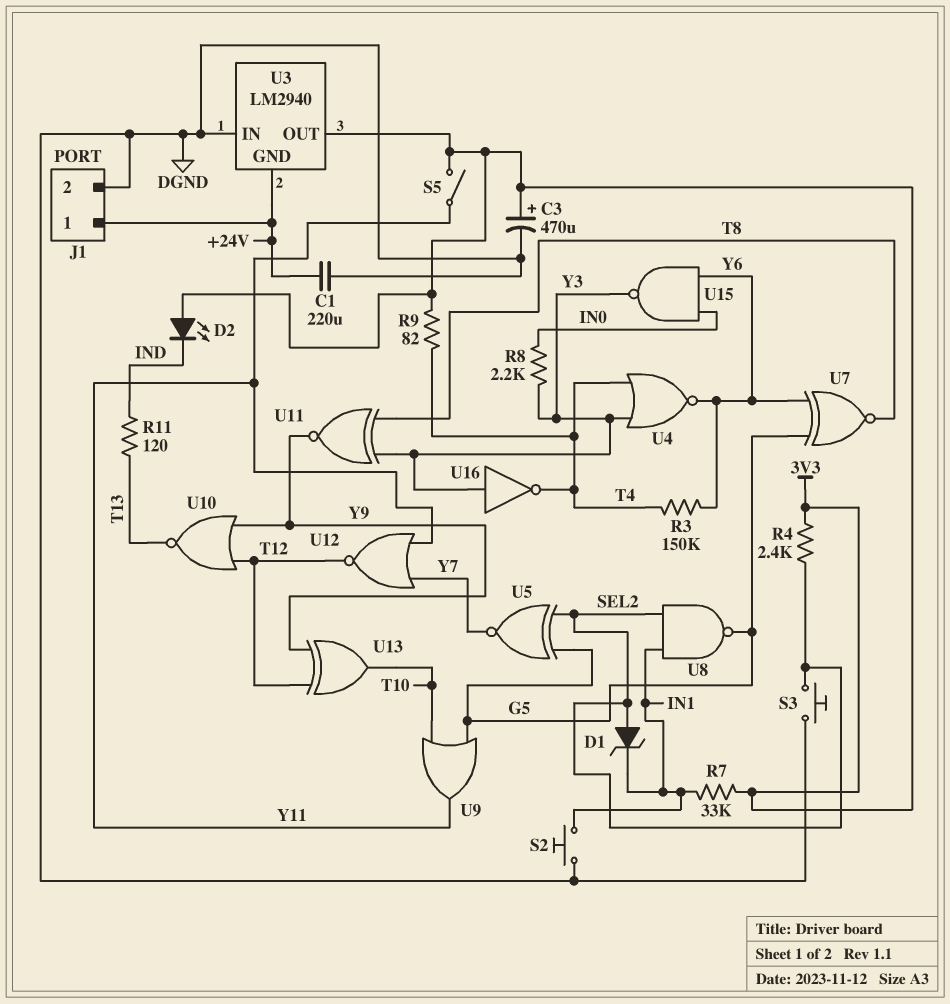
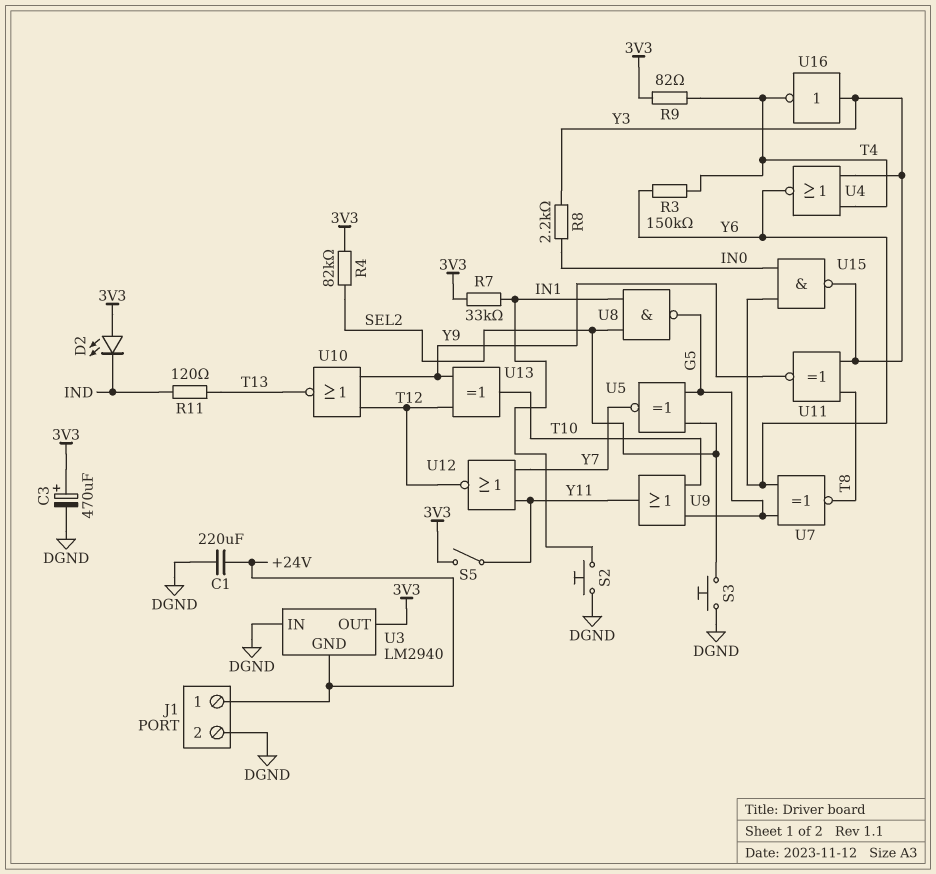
D1: zener (A SEL2, K IN1) -> none
R4: 2.4k (3V3, SEL2) -> 82k (3V3, SEL2)

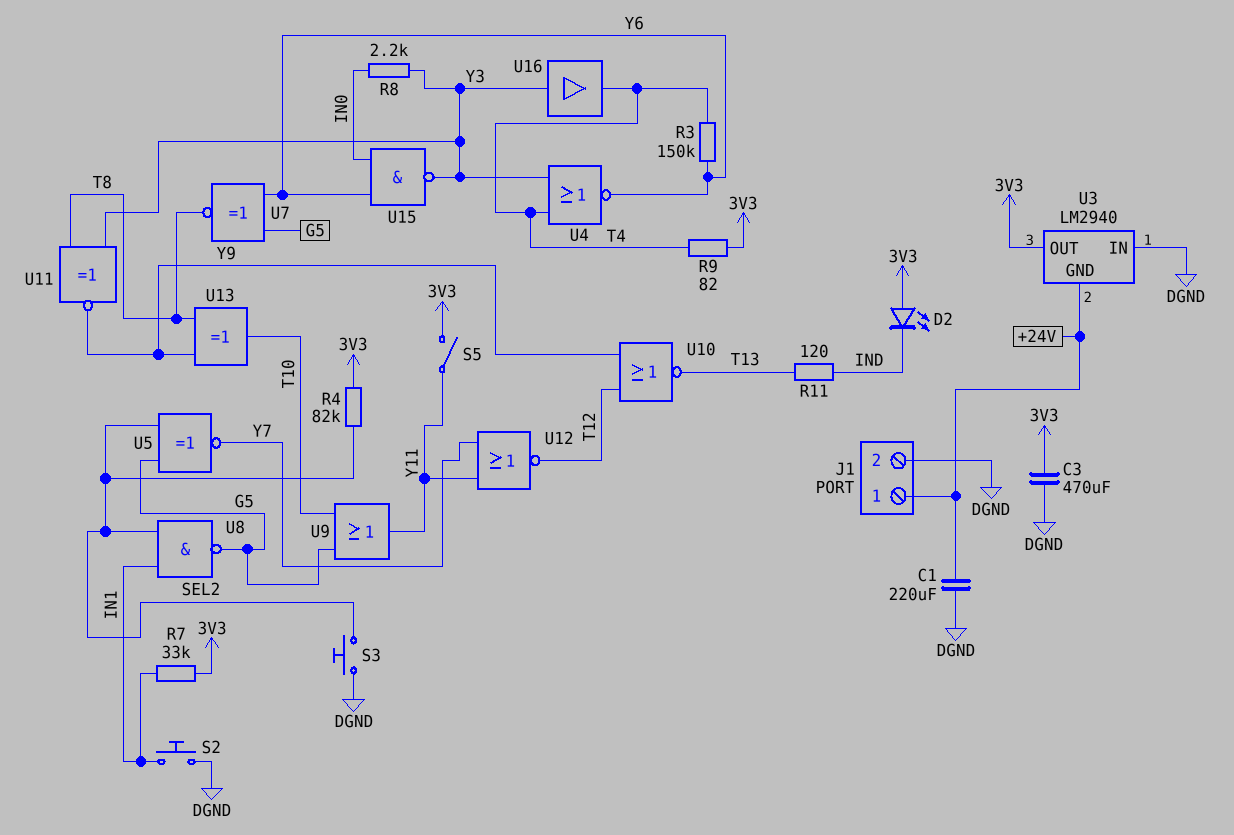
C3: 470uF (plus 3V3, minus DGND) -> 470uF (3V3, DGND)
U13: XOR (in T12, in Y9, out T10) -> XOR (in T8, in Y9, out T10)
U16: NOT (in Y3, out T4) -> buffer (in Y3, out T4)

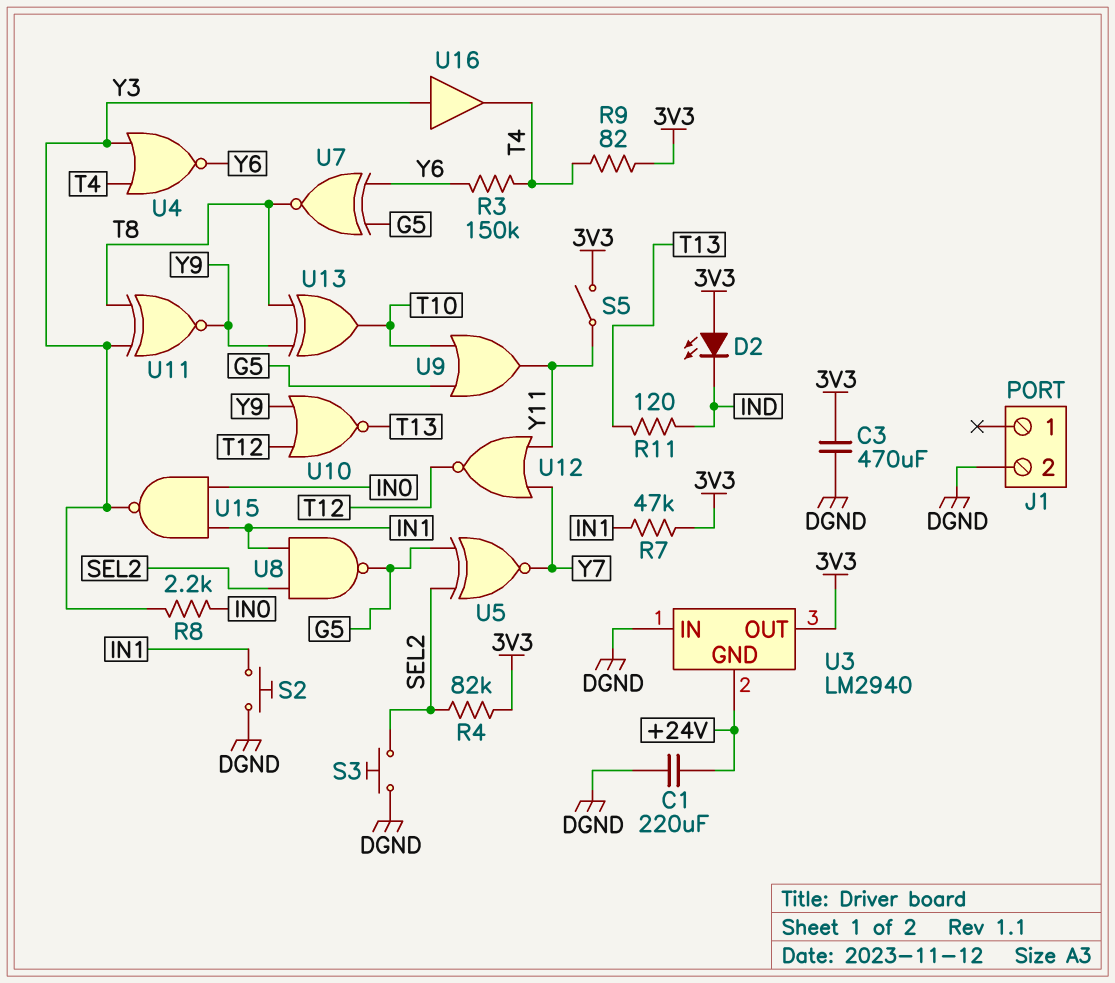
J1 pin 1: +24V -> none
R7: 33k (3V3, IN1) -> 47k (3V3, IN1)
U15: NAND (in IN0, in Y6, out Y3) -> NAND (in IN0, in IN1, out Y3)

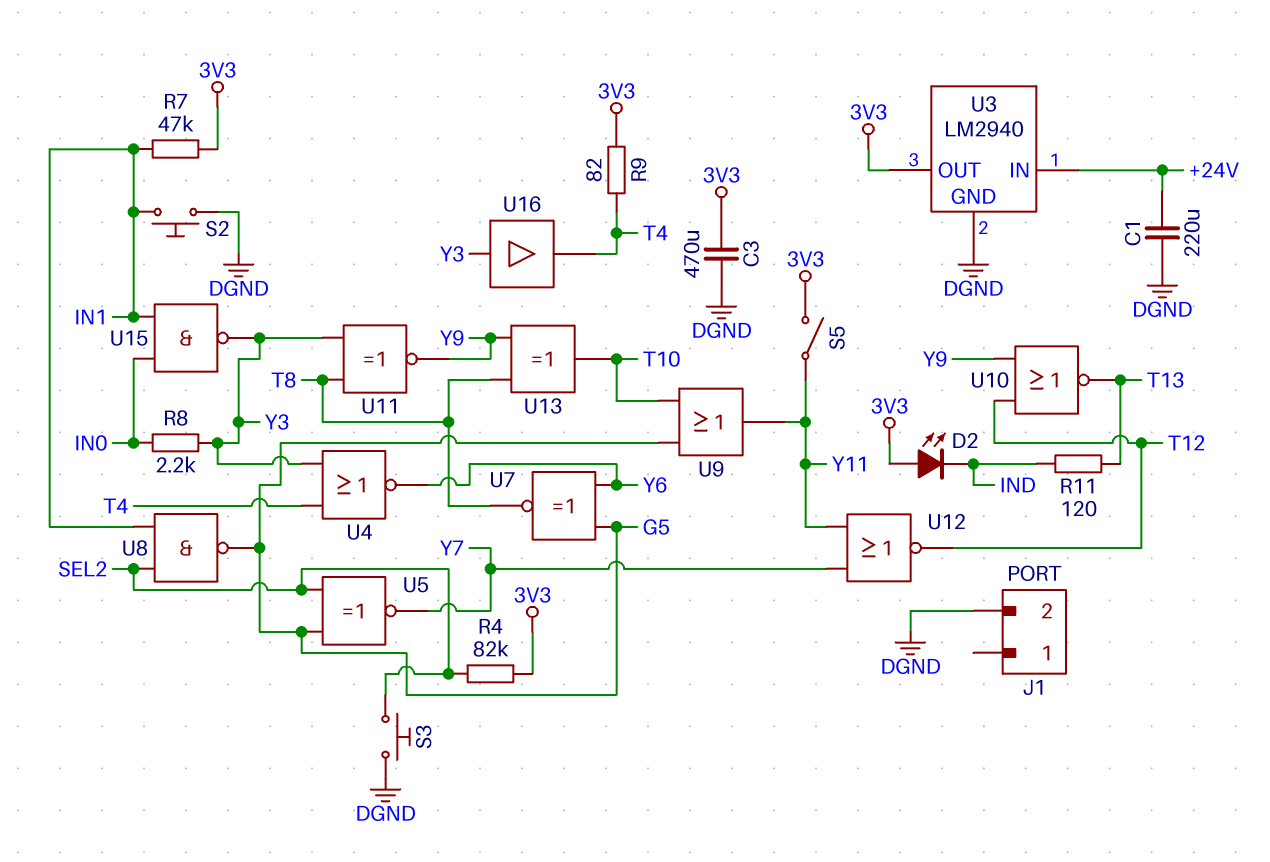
R3: 150k (T4, Y6) -> none
U3 pin GND: +24V -> DGND
U3 pin IN: DGND -> +24V

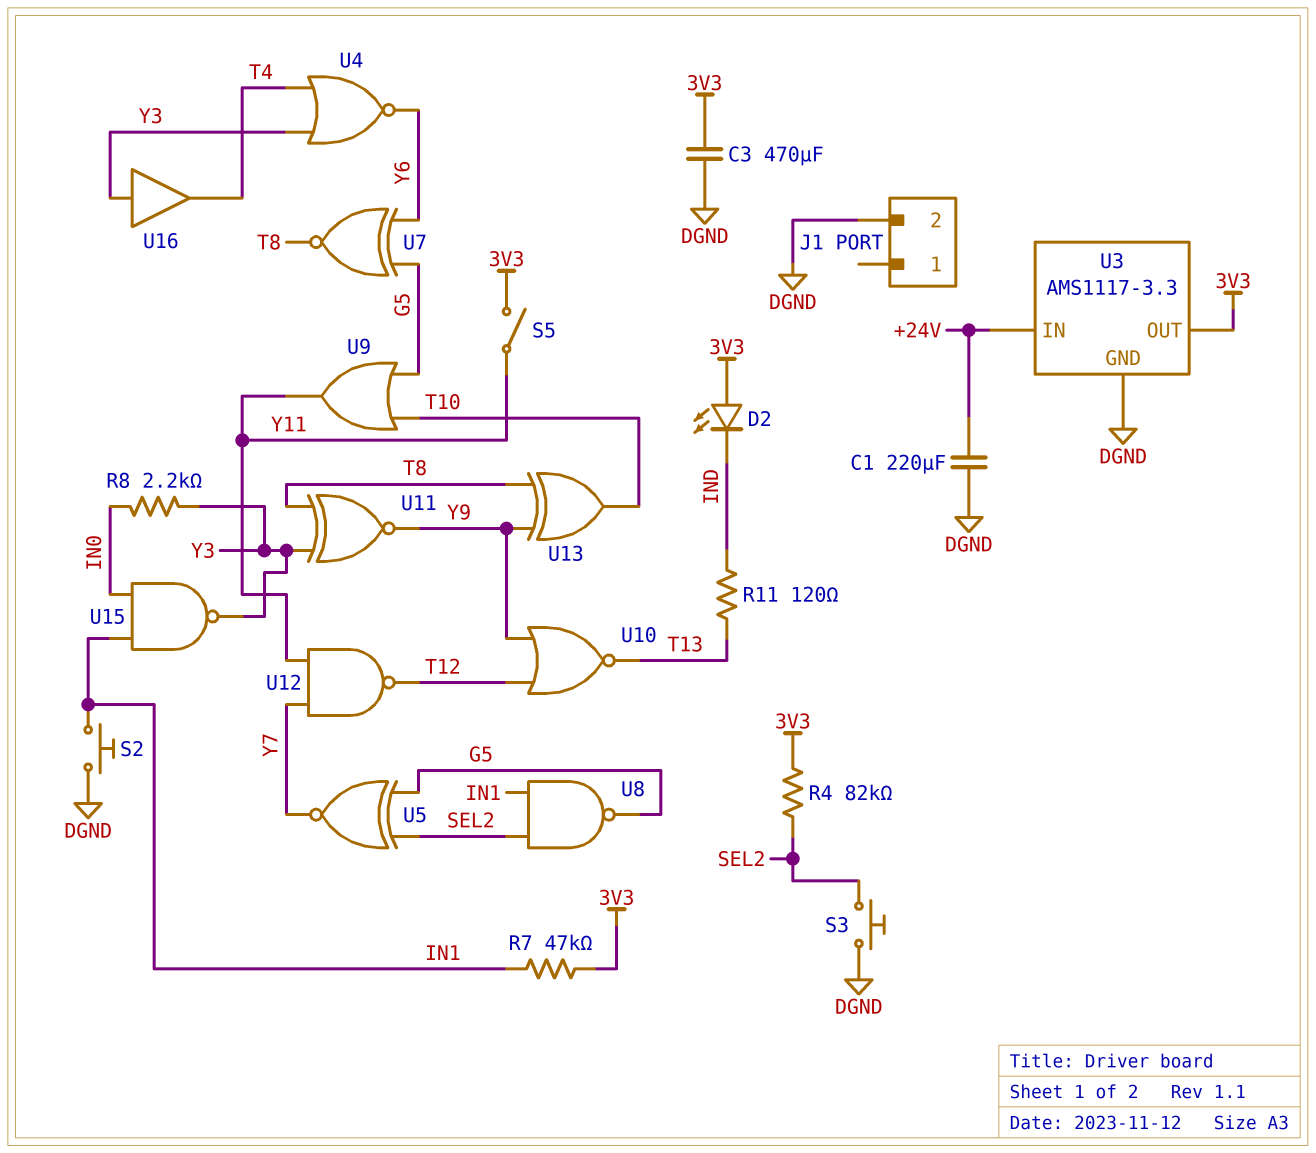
R9: 82 (3V3, T4) -> none
U3: LM2940 -> AMS1117-3.3
U12: NOR (in Y7, in Y11, out T12) -> NAND (in Y7, in Y11, out T12)

